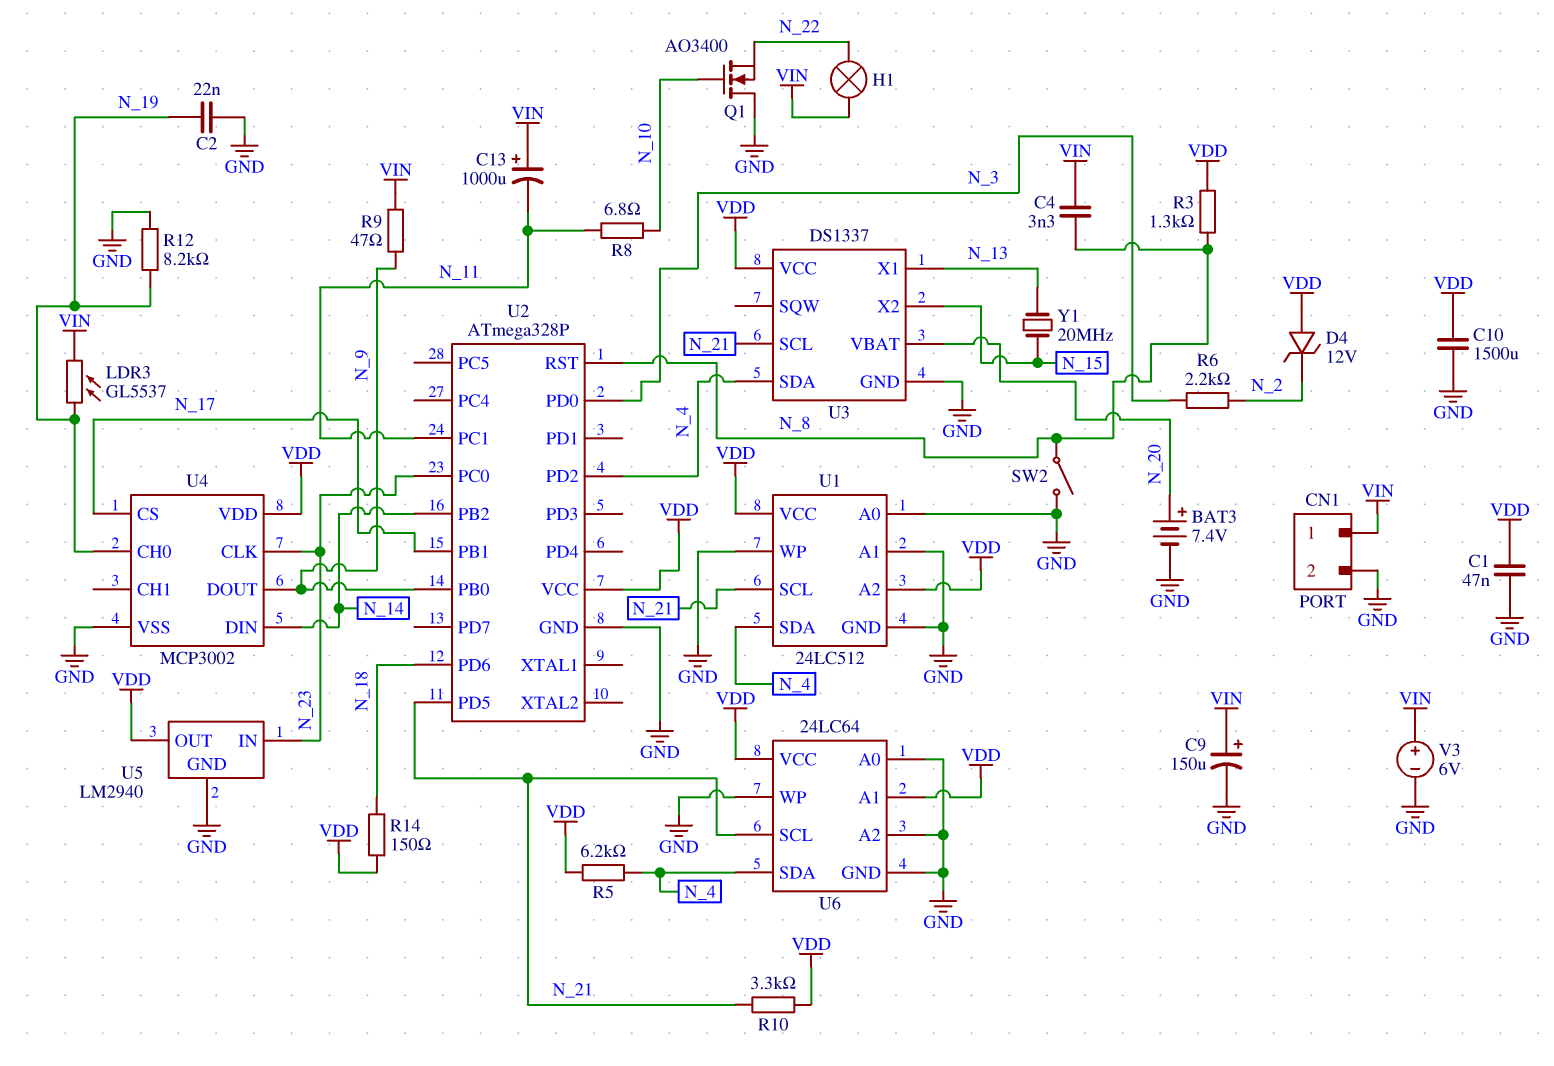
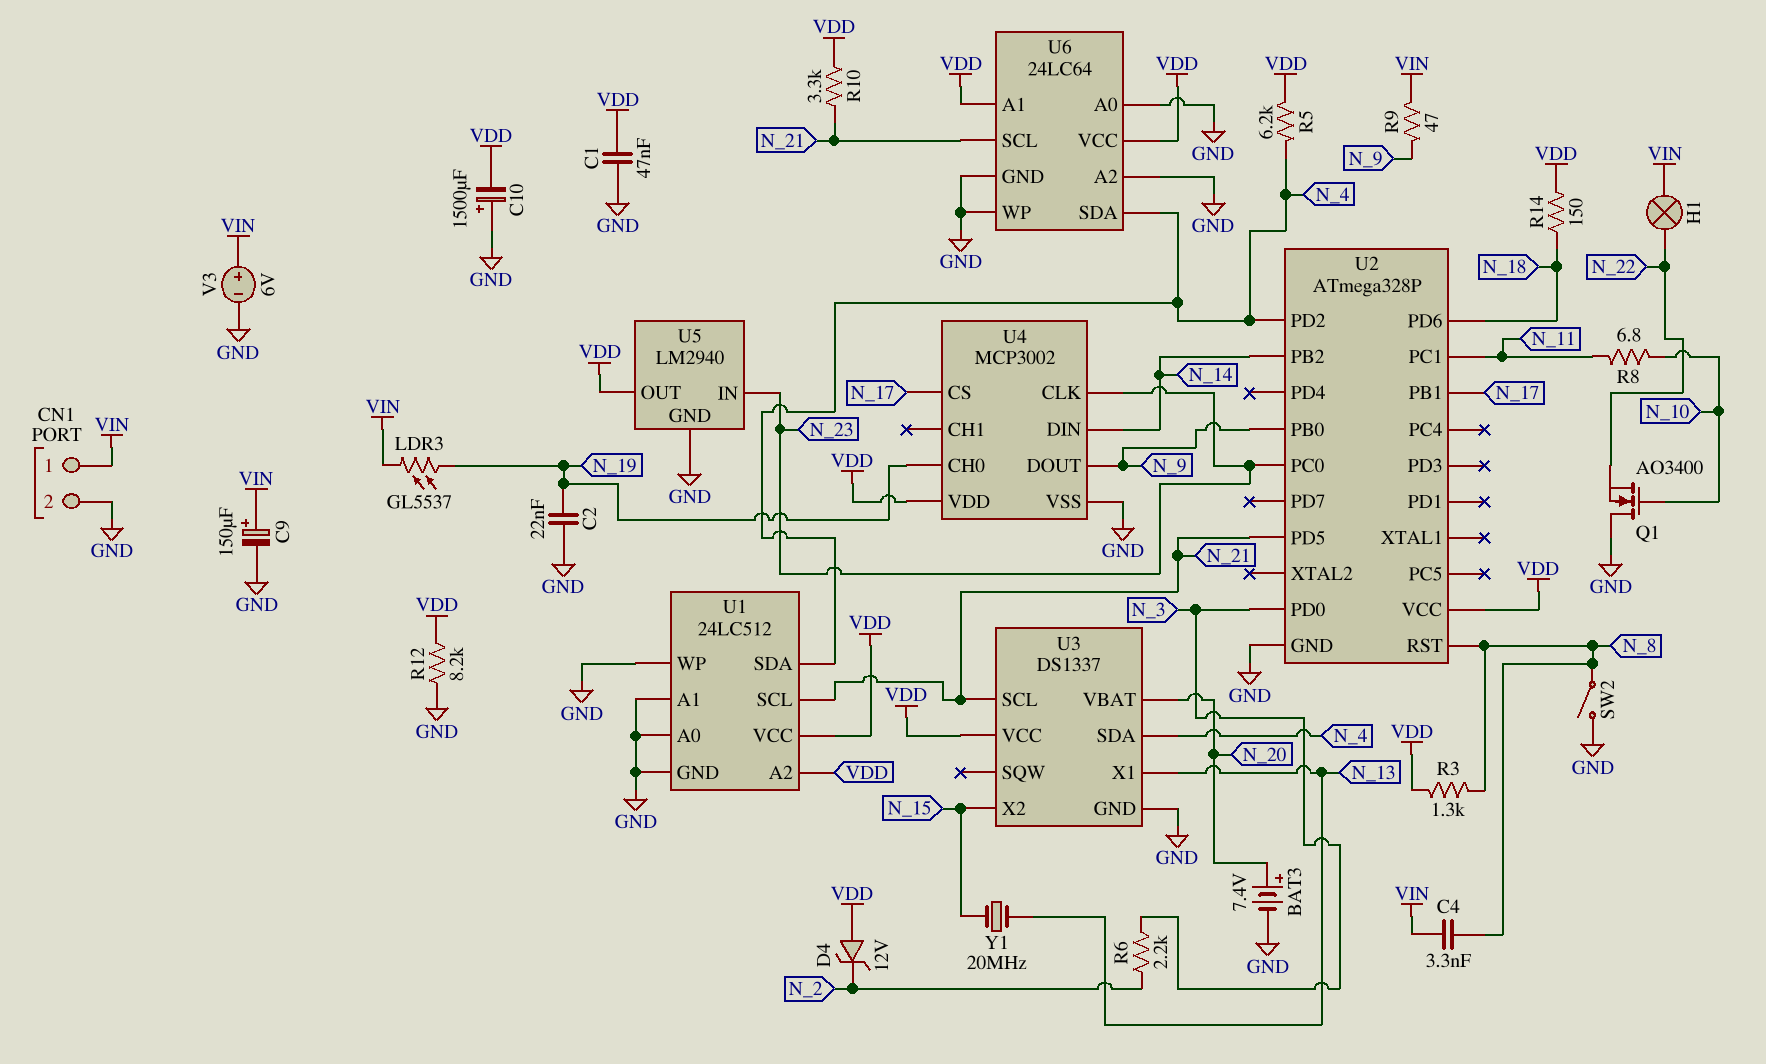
C10: 1500uF (GND, VDD) -> 1500uF (plus GND, minus VDD)
C13: 1000uF (plus VIN, minus N_11) -> none
R12: 8.2k (GND, N_19) -> 8.2k (GND, VDD)

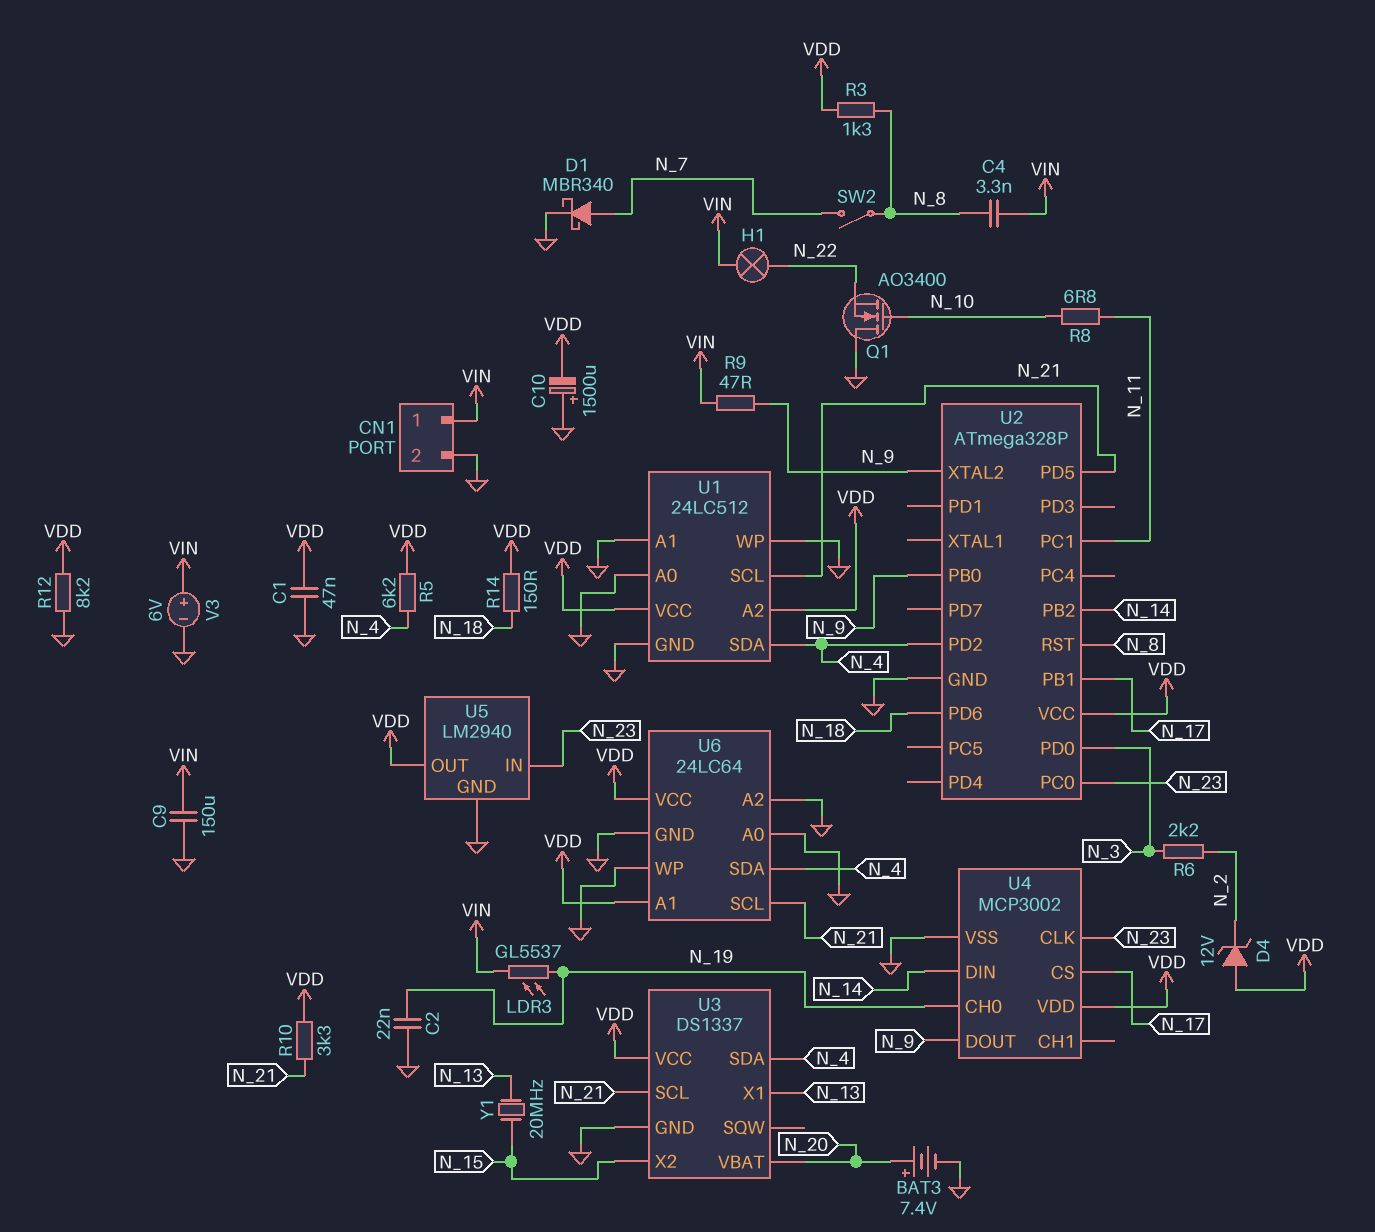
C9: 150uF (plus VIN, minus GND) -> 150uF (GND, VIN)
D1: none -> schottky MBR340 (A N_7, K GND)
SW2: switch (GND, N_8) -> switch (N_7, N_8)
U2 pin XTAL2: none -> N_9

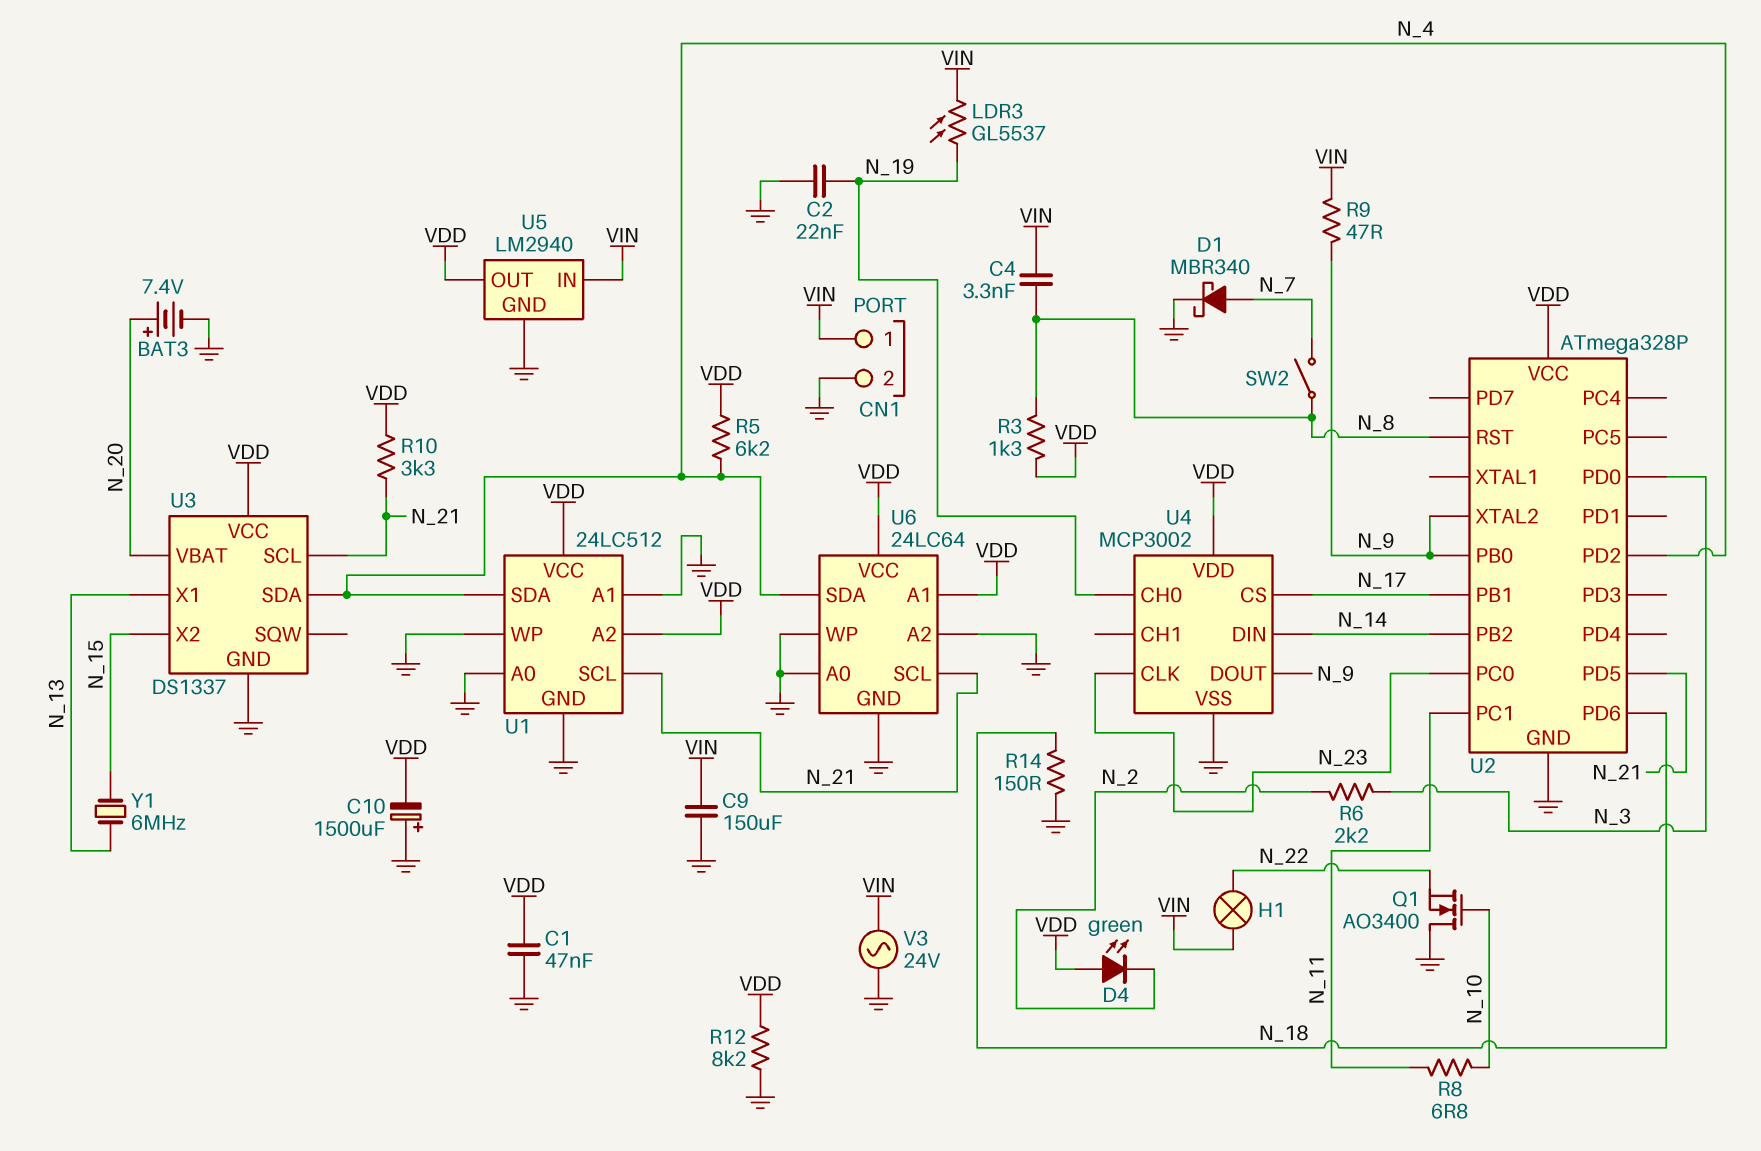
D4: zener 12V (A VDD, K N_2) -> LED green (A VDD, K N_2)
R14: 150 (N_18, VDD) -> 150 (GND, N_18)
U5 pin IN: N_23 -> VIN
V3: 6V (plus VIN, minus GND) -> AC 24V (GND, VIN)
Y1: 20MHz (N_13, N_15) -> 6MHz (N_13, N_15)

